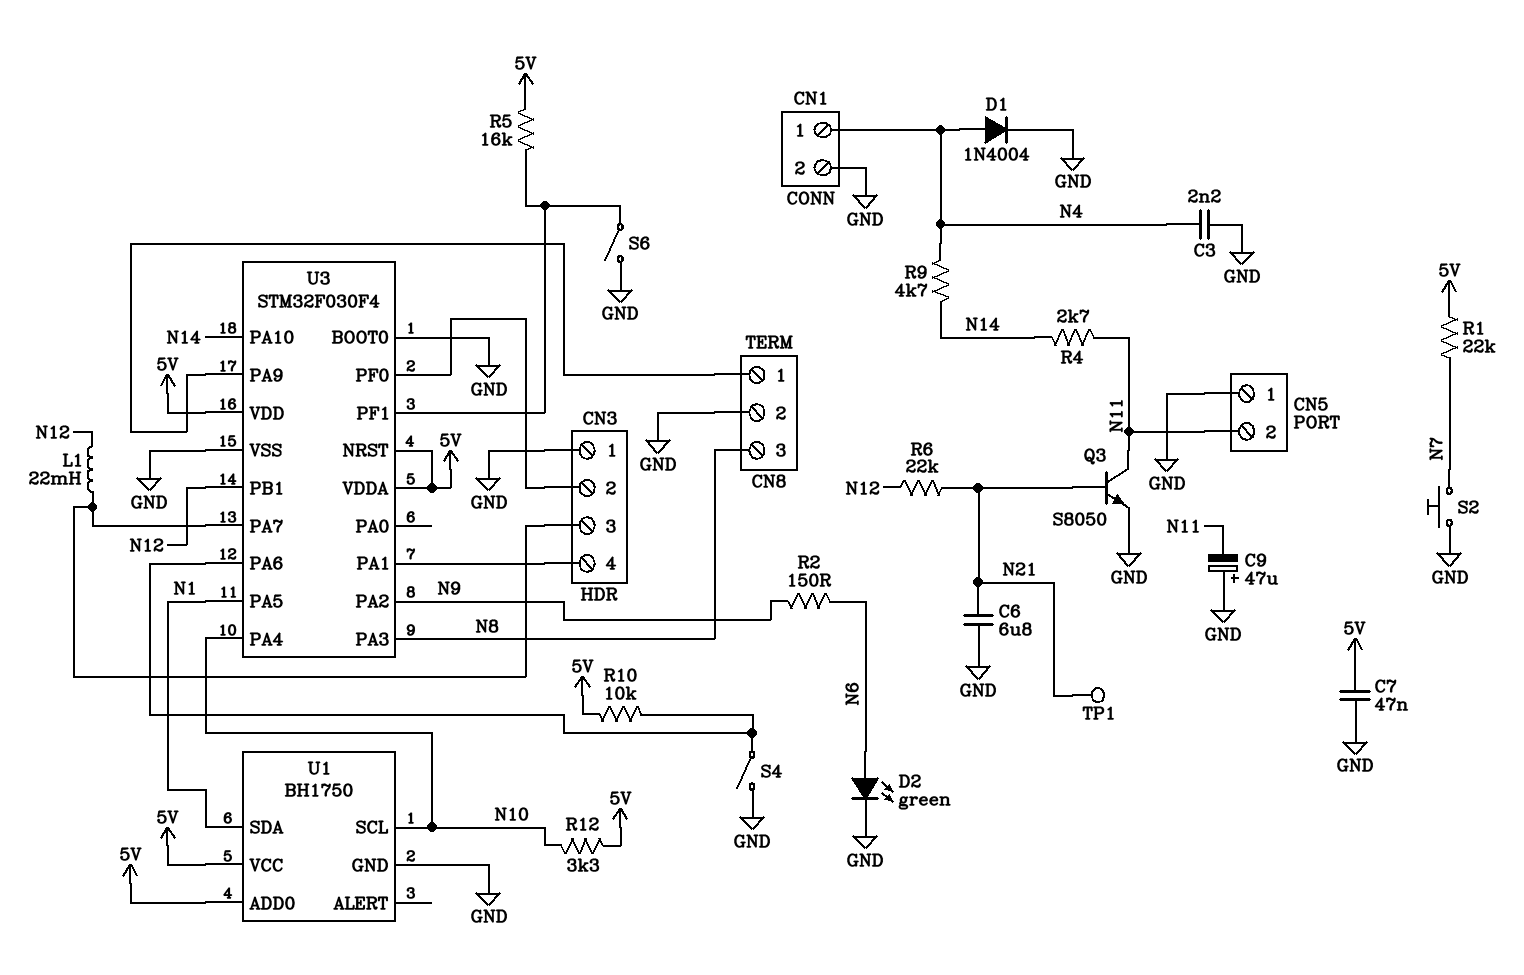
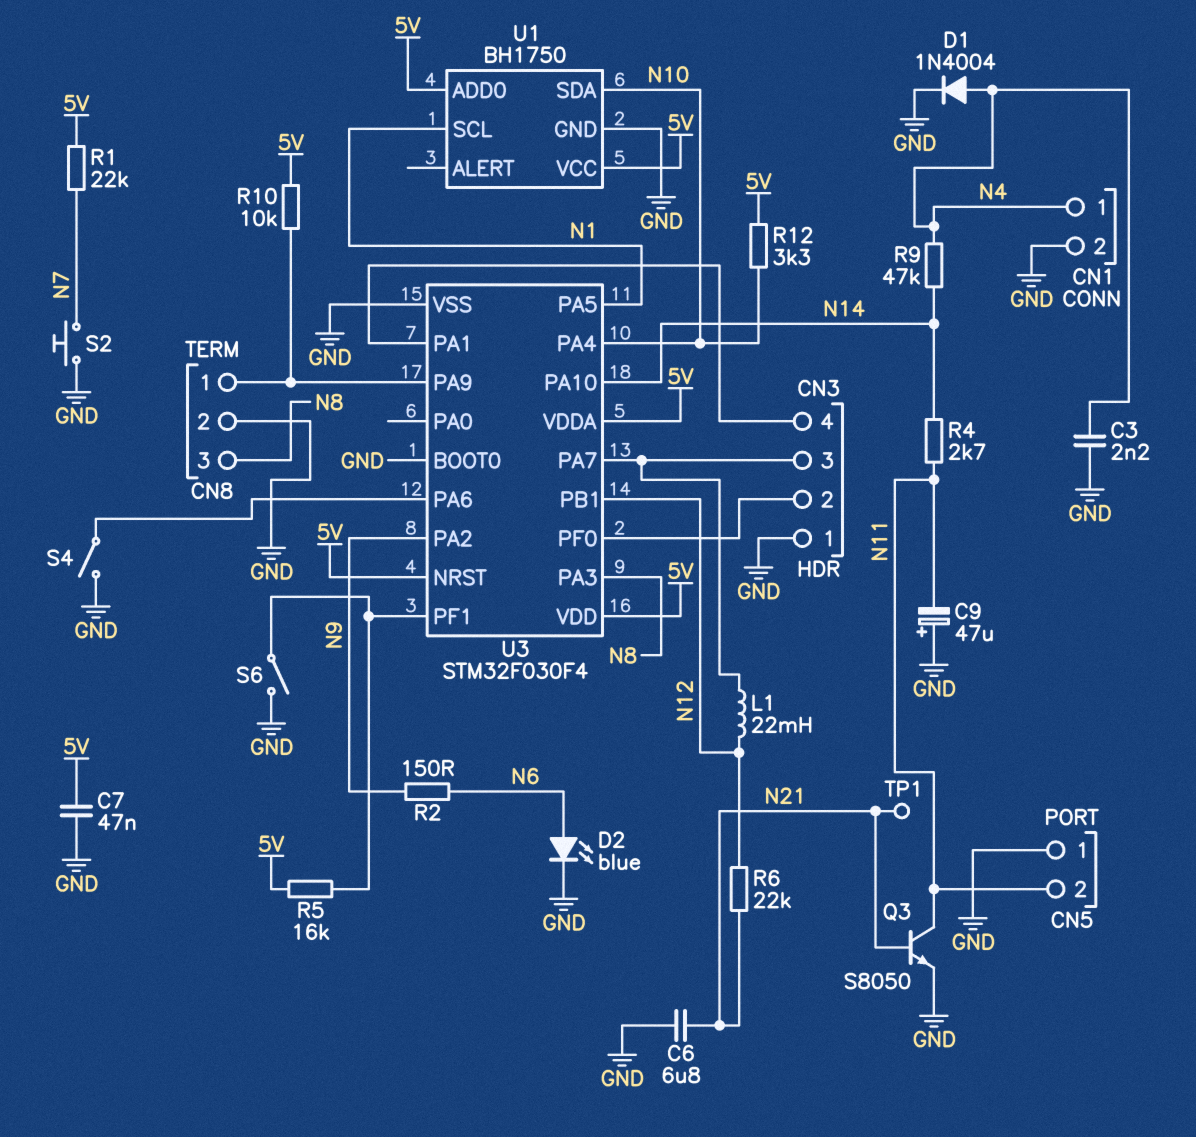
D2: LED green (A N6, K GND) -> LED blue (A N6, K GND)
R9: 4.7k (N4, N14) -> 47k (N4, N14)
R10: 10k (5V, U3/PA6) -> 10k (5V, CN8/1)
U1 pin SCL: N10 -> N1
U1 pin SDA: N1 -> N10

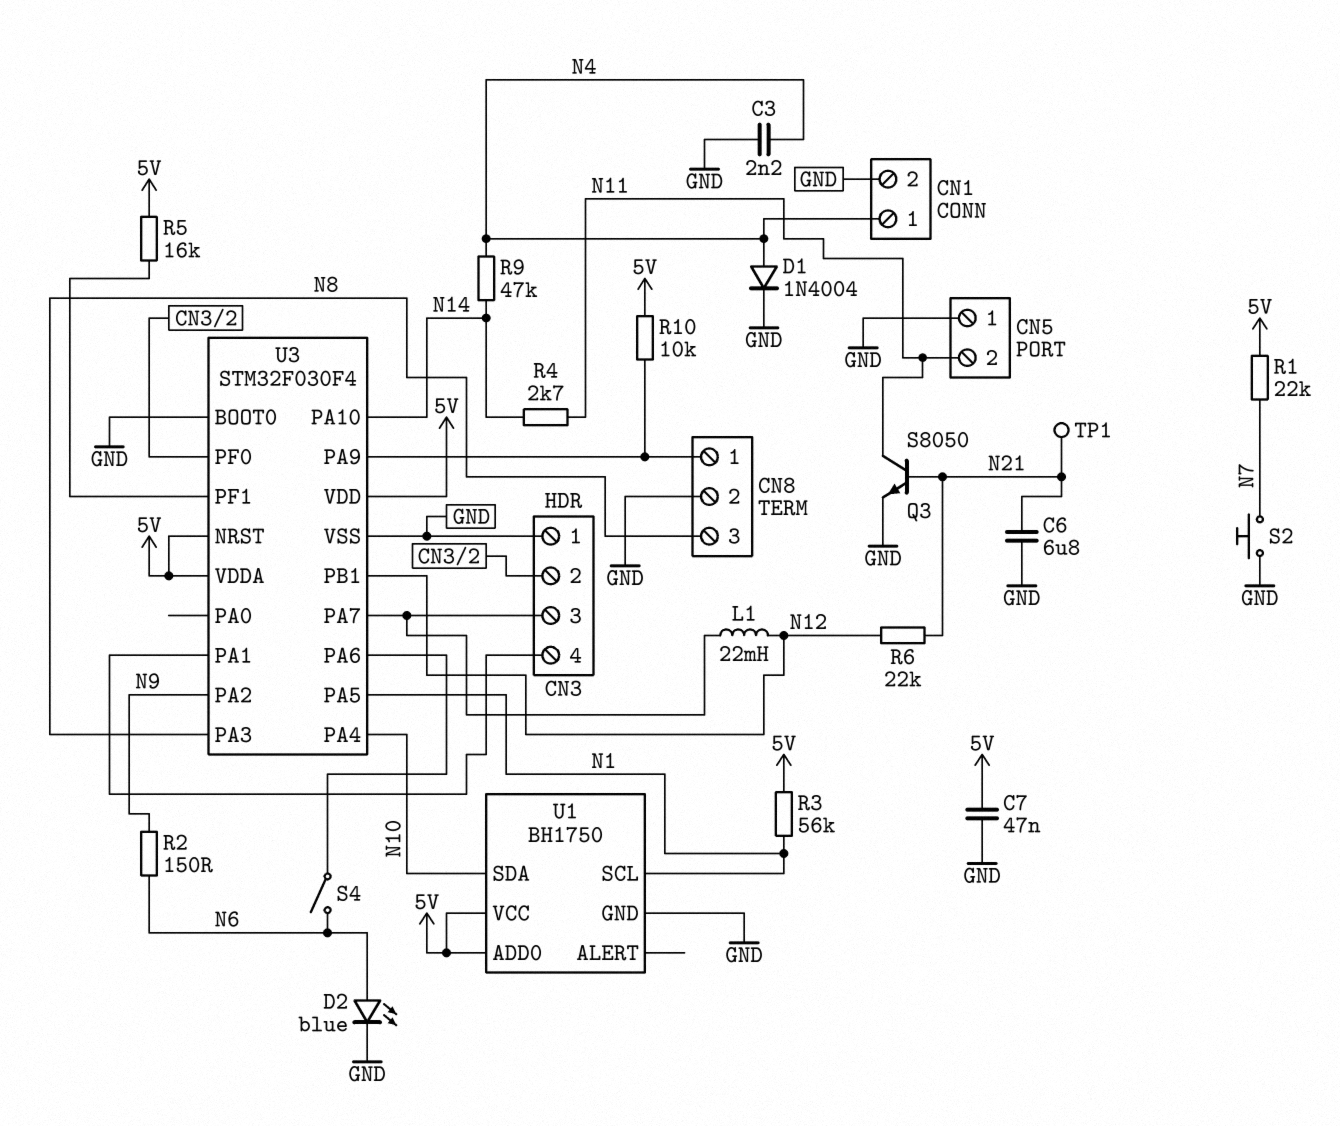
C9: 47uF (plus GND, minus N11) -> none
R3: none -> 56k (5V, N1)
R12: 3.3k (5V, N10) -> none
S4: switch (GND, U3/PA6) -> switch (N6, U3/PA6)
S6: switch (GND, U3/PF1) -> none

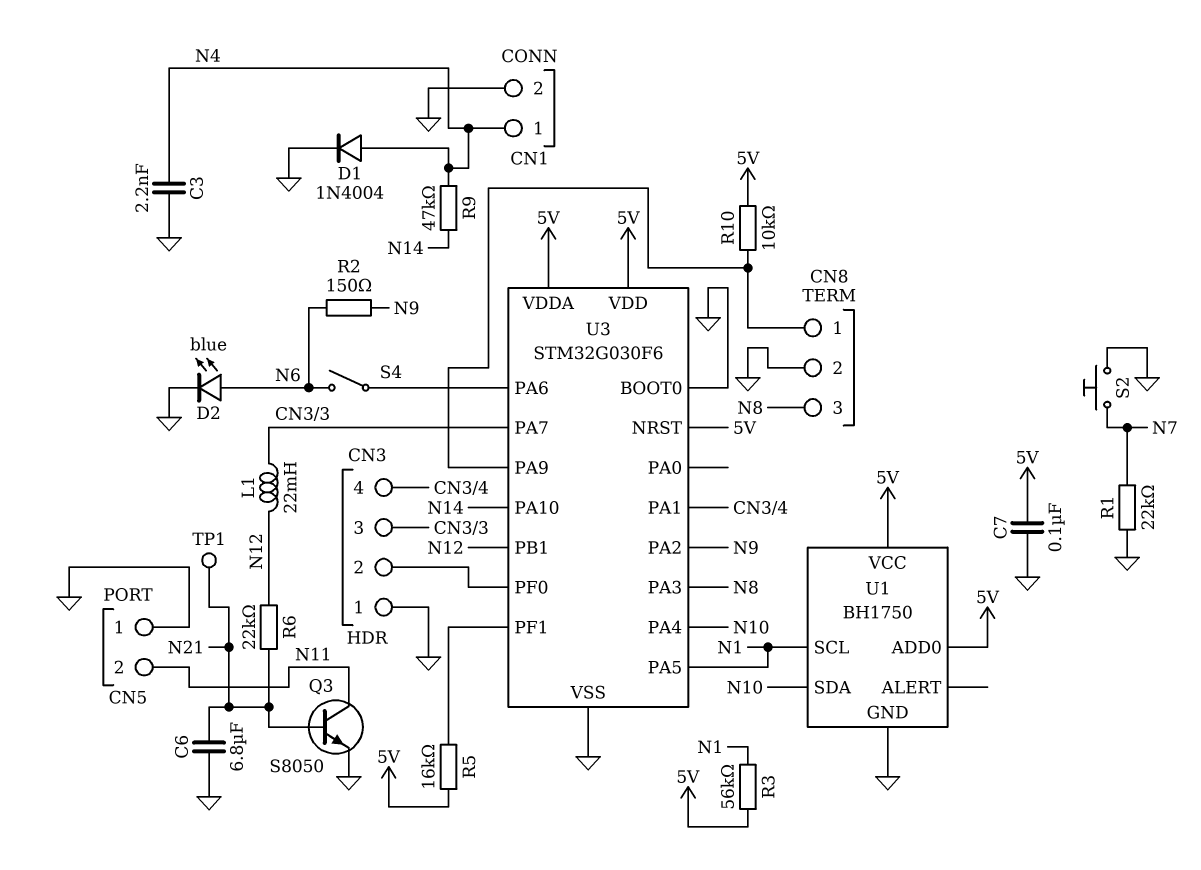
C7: 47nF (5V, GND) -> 100nF (5V, GND)
R1: 22k (5V, N7) -> 22k (GND, N7)
R4: 2.7k (N11, N14) -> none
U3: STM32F030F4 -> STM32G030F6

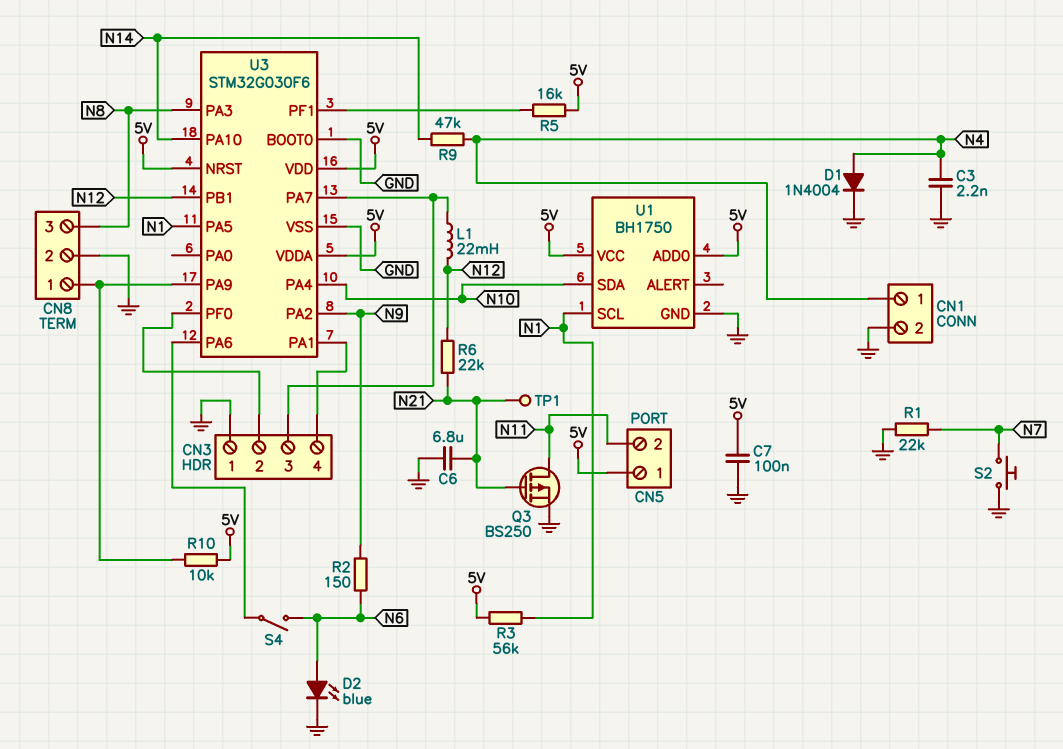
CN5 pin 1: GND -> 5V
Q3: NPN S8050 (B N21, C N11, E GND) -> PMOS BS250 (G N21, D N11, S GND)

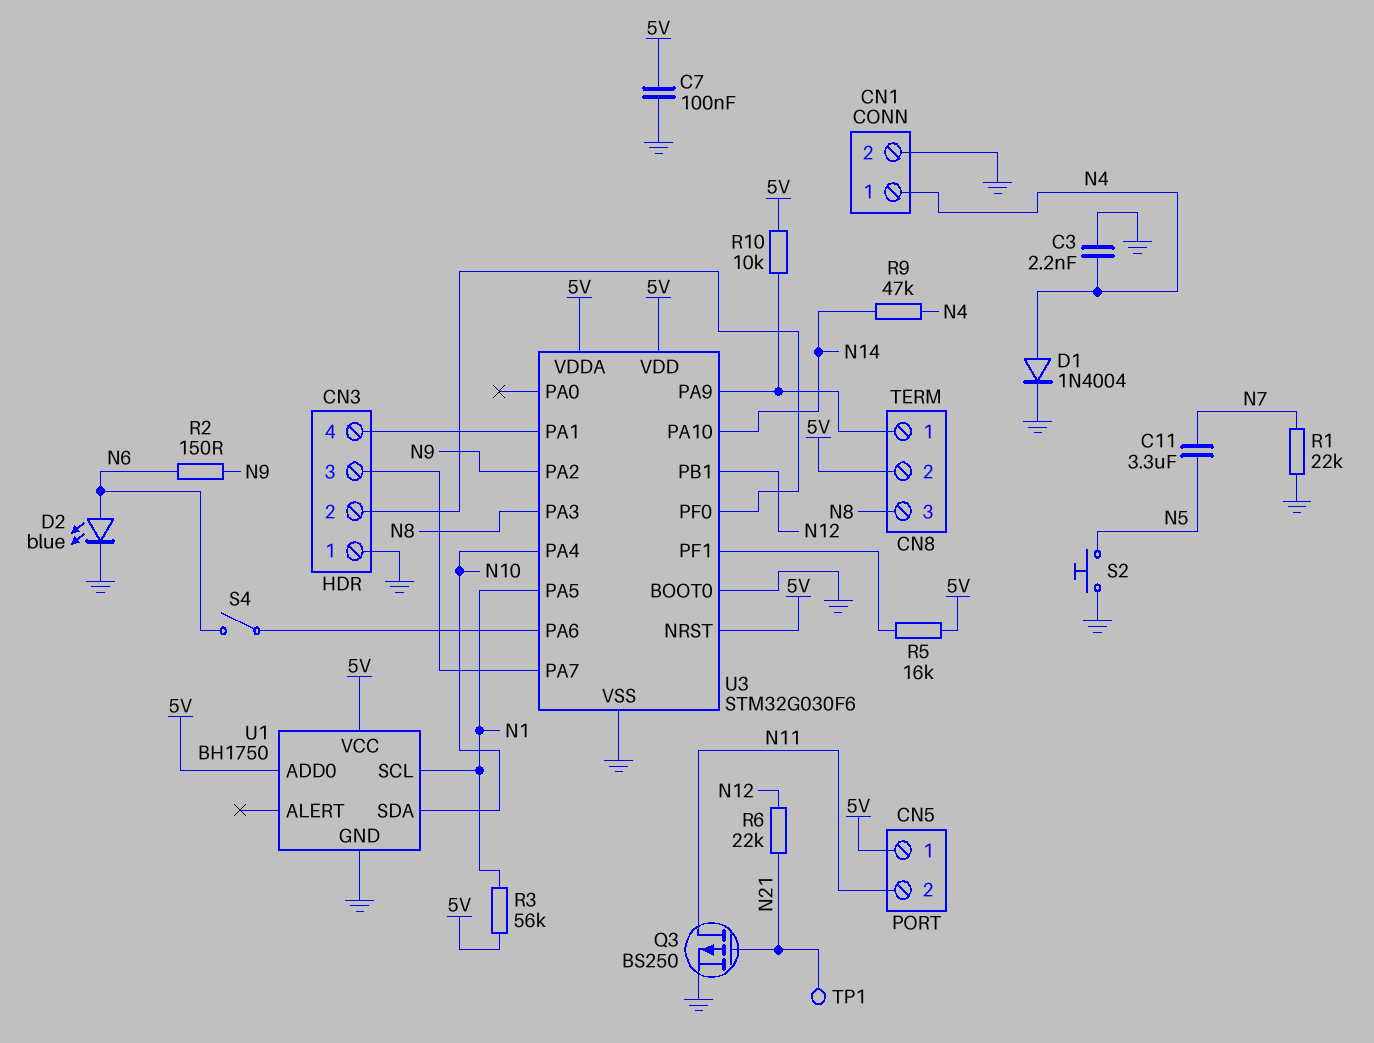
C6: 6.8uF (GND, N21) -> none
C11: none -> 3.3uF (N5, N7)
CN8 pin 2: GND -> 5V
L1: 22mH (CN3/3, N12) -> none
S2: button (GND, N7) -> button (GND, N5)

